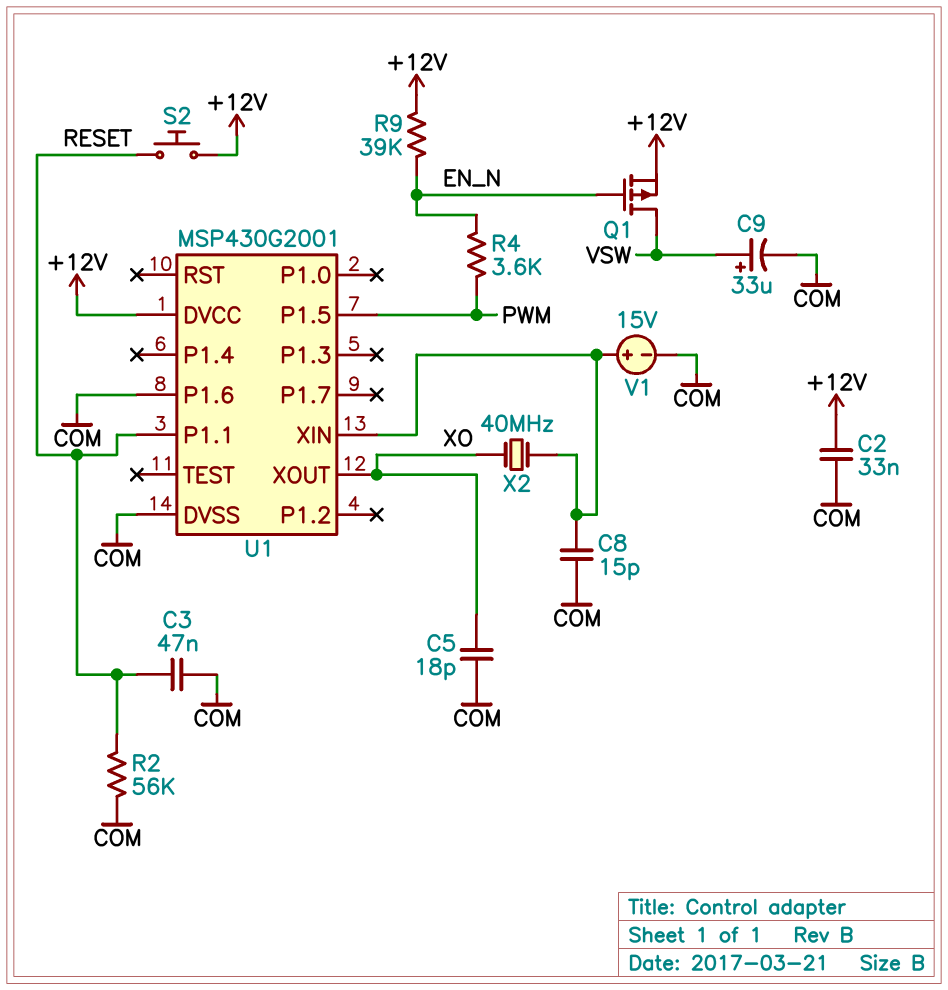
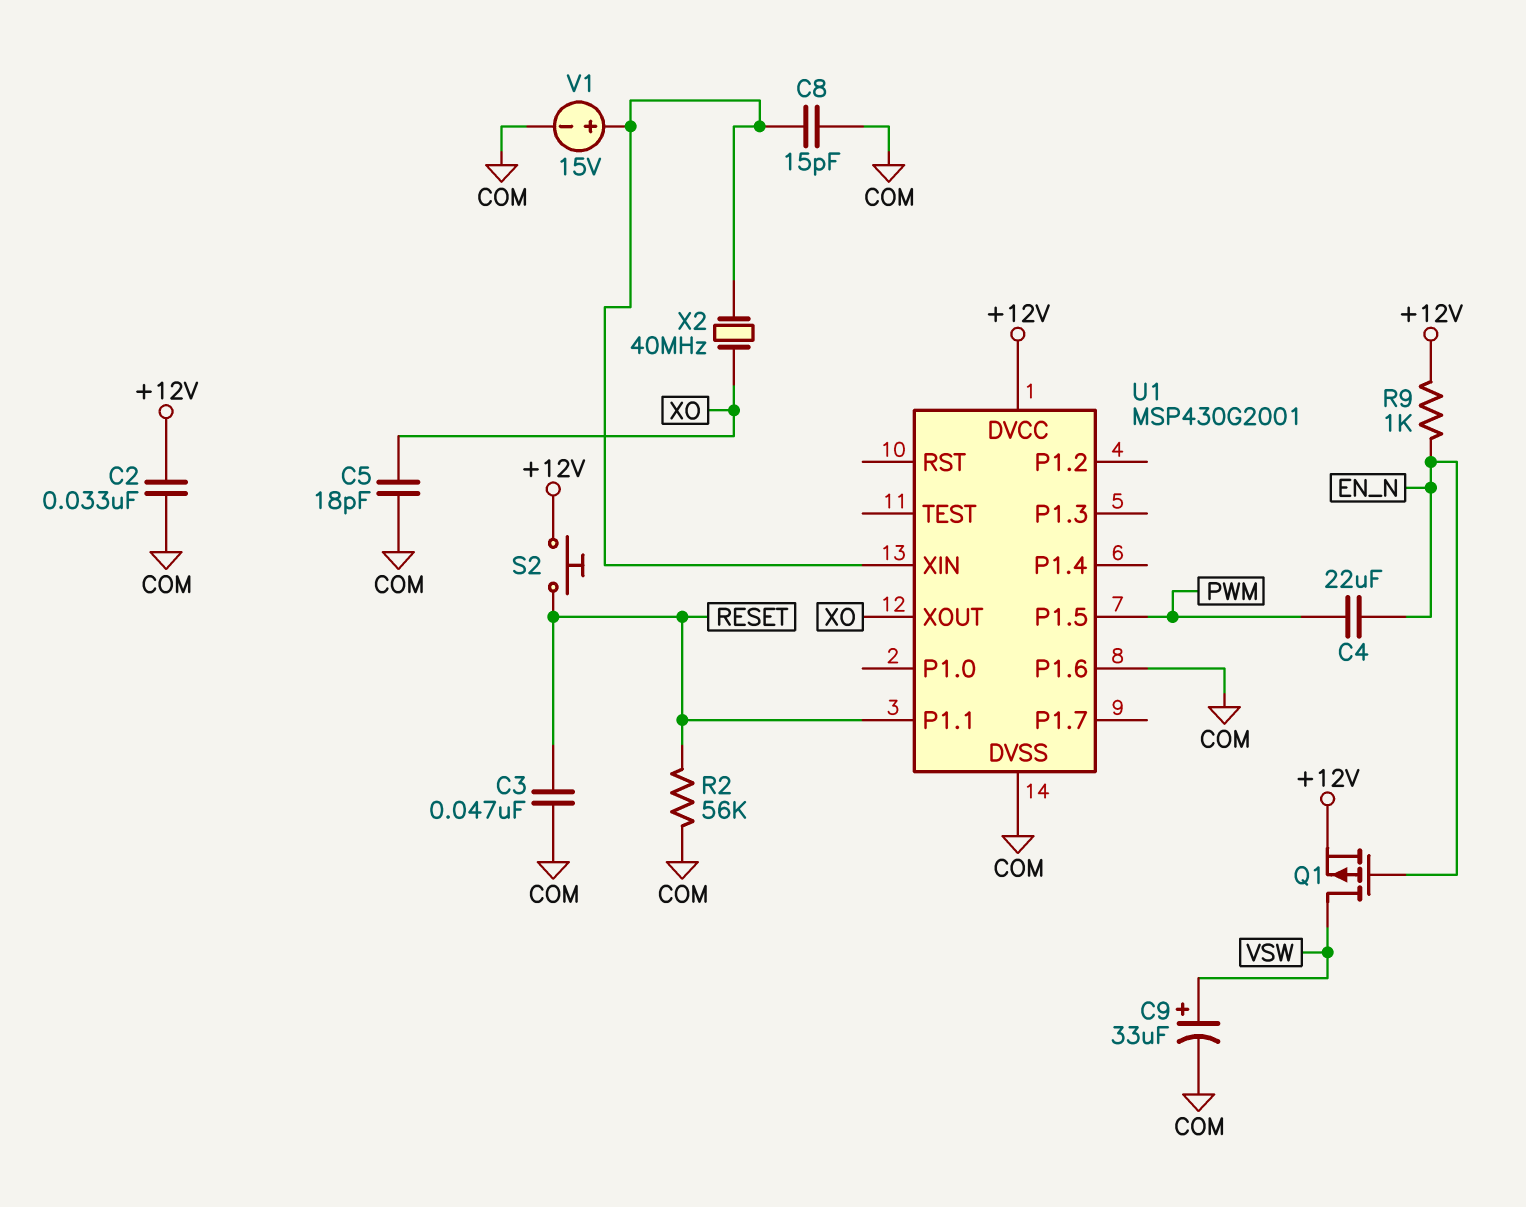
C4: none -> 22uF (EN_N, PWM)
R4: 3.6k (EN_N, PWM) -> none
R9: 39k (+12V, EN_N) -> 1k (+12V, EN_N)

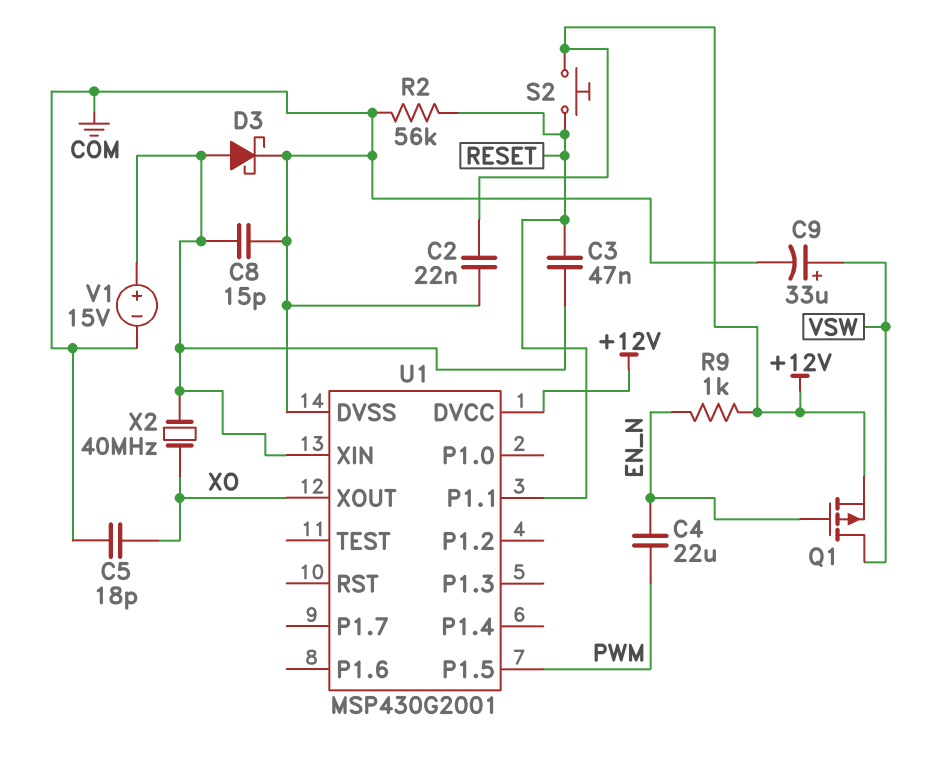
C2: 33nF (+12V, COM) -> 22nF (+12V, COM)
C3: 47nF (COM, RESET) -> 47nF (RESET, U1/XIN)
D3: none -> schottky (A U1/XIN, K COM)
U1 pin P1.6: COM -> none

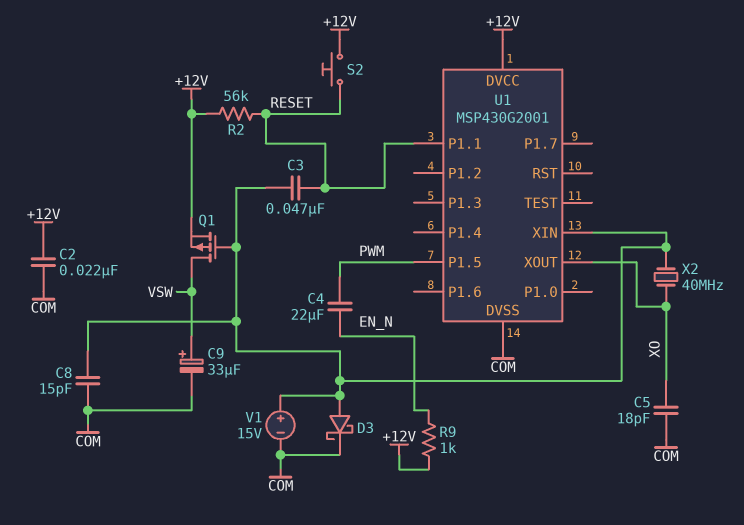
Q1: PMOS (G EN_N, D VSW, S +12V) -> PMOS (G U1/XIN, D VSW, S +12V)
R2: 56k (COM, RESET) -> 56k (+12V, RESET)

